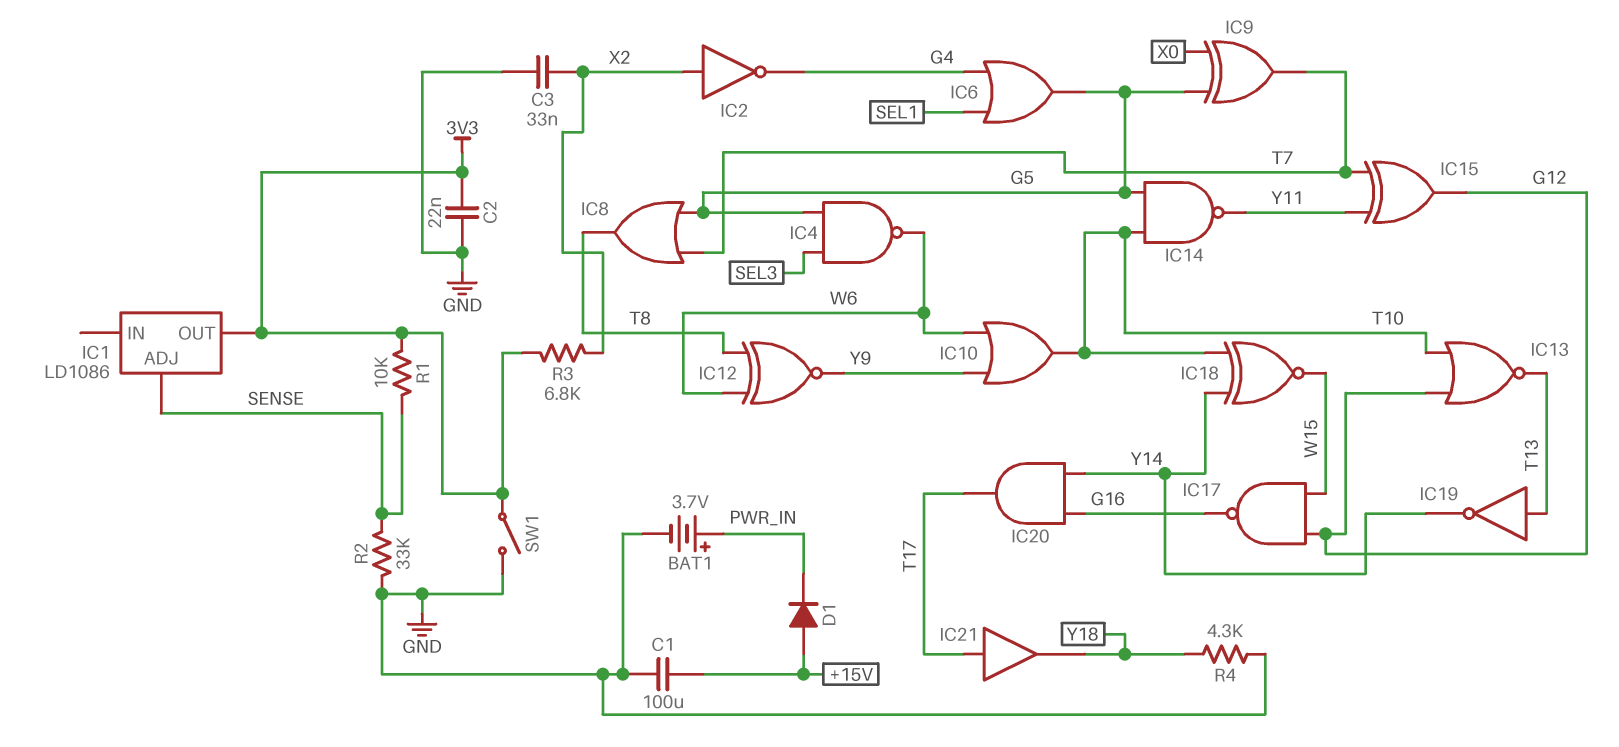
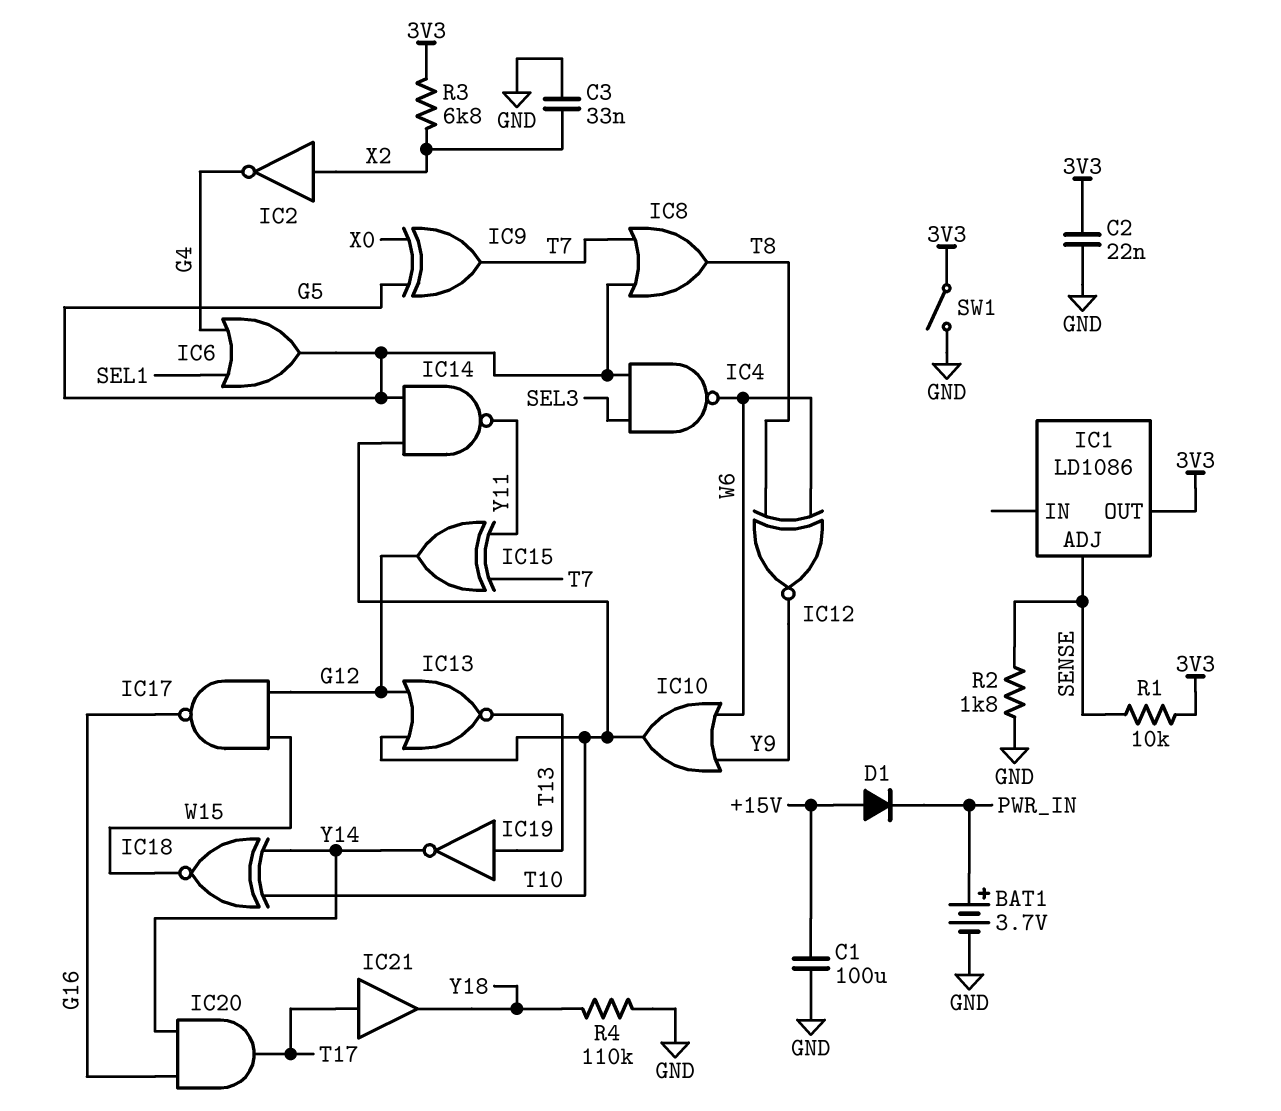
R2: 33k (GND, SENSE) -> 1.8k (GND, SENSE)
R4: 4.3k (GND, Y18) -> 110k (GND, Y18)

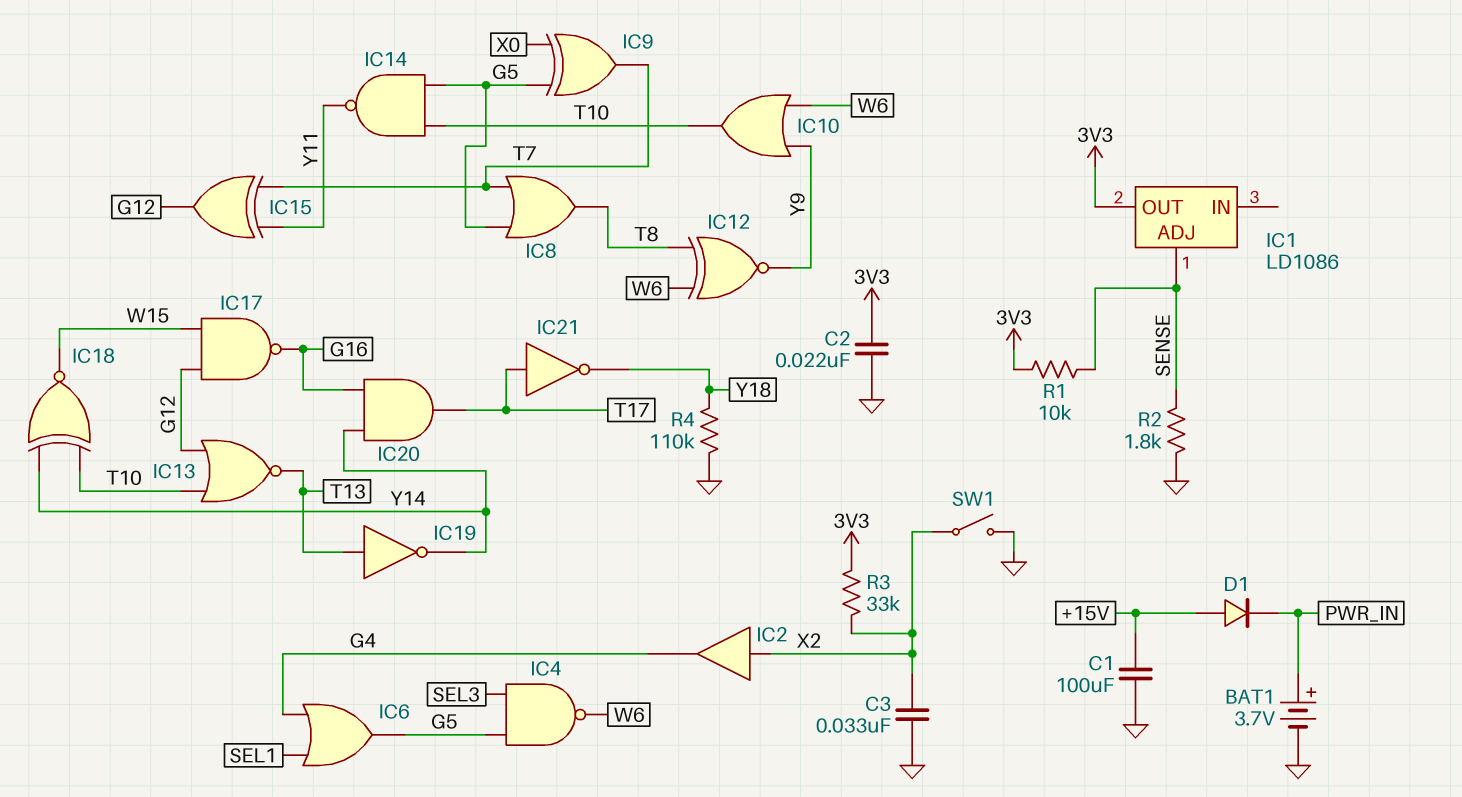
IC2: NOT (in X2, out G4) -> buffer (in X2, out G4)
IC21: buffer (in T17, out Y18) -> NOT (in T17, out Y18)
R3: 6.8k (3V3, X2) -> 33k (3V3, X2)
SW1: switch (3V3, GND) -> switch (GND, X2)

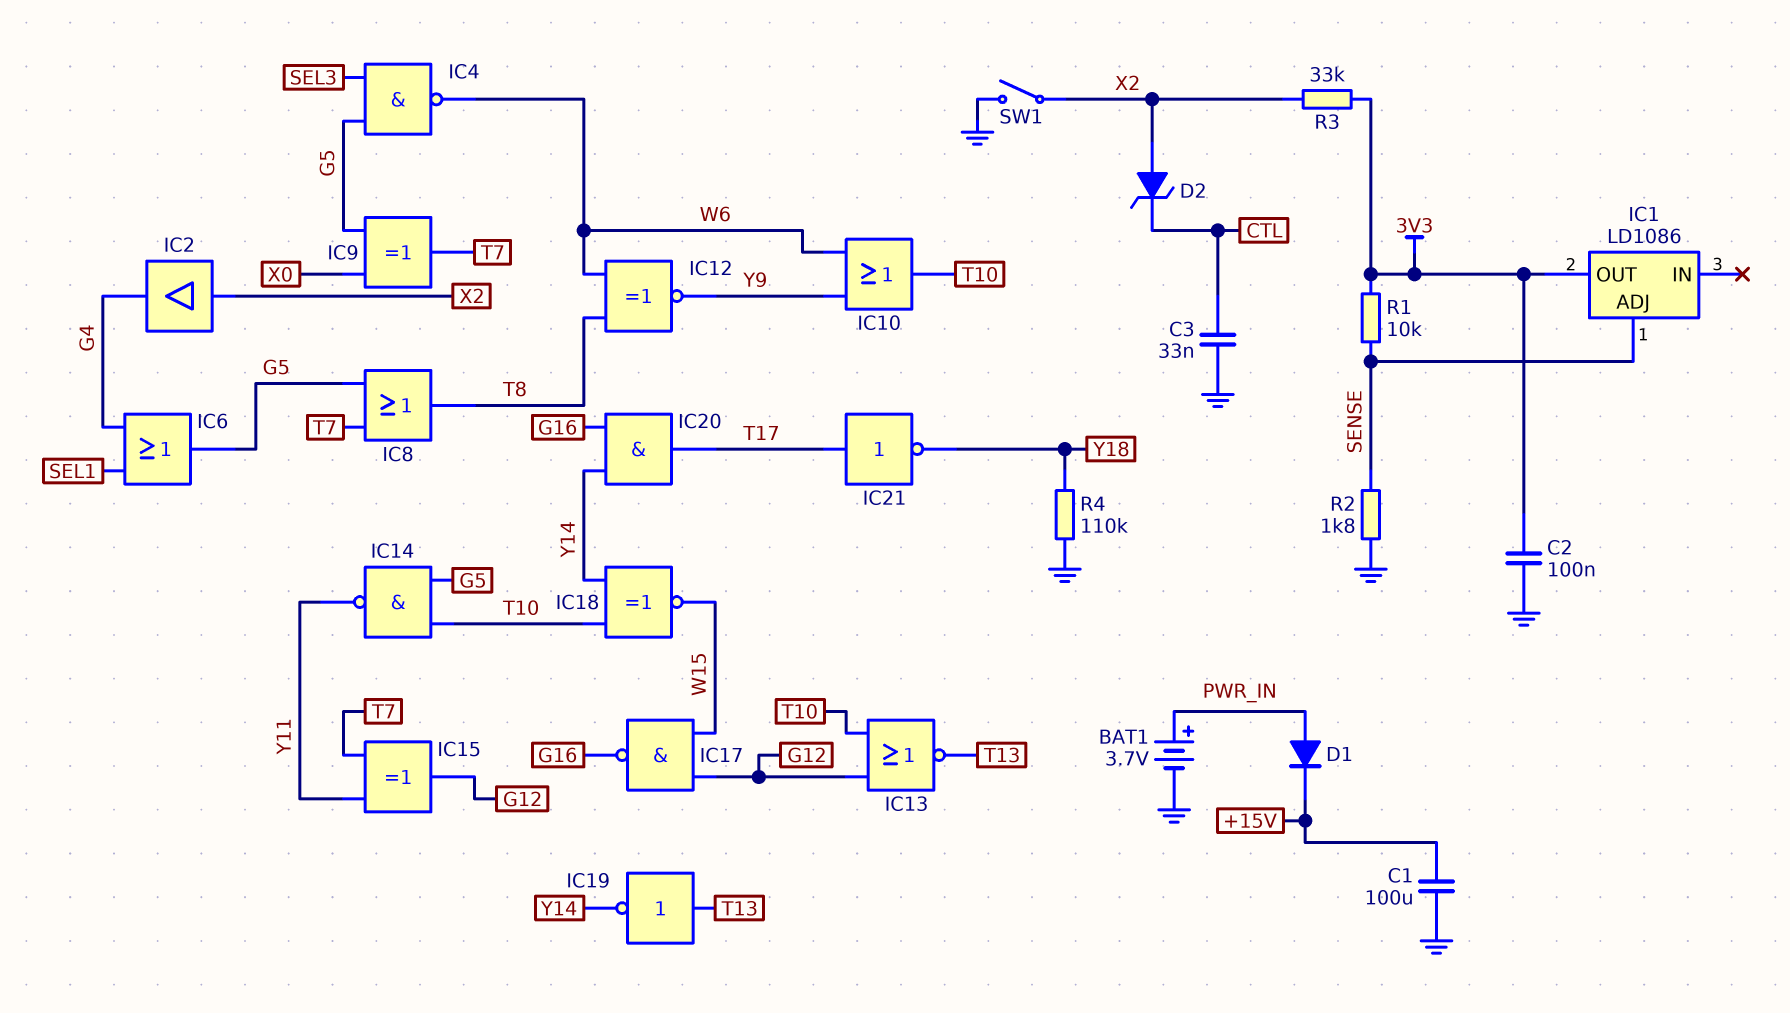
C2: 22nF (3V3, GND) -> 100nF (3V3, GND)
C3: 33nF (GND, X2) -> 33nF (CTL, GND)
D1: diode (A +15V, K PWR_IN) -> diode (A PWR_IN, K +15V)
D2: none -> zener (A X2, K CTL)

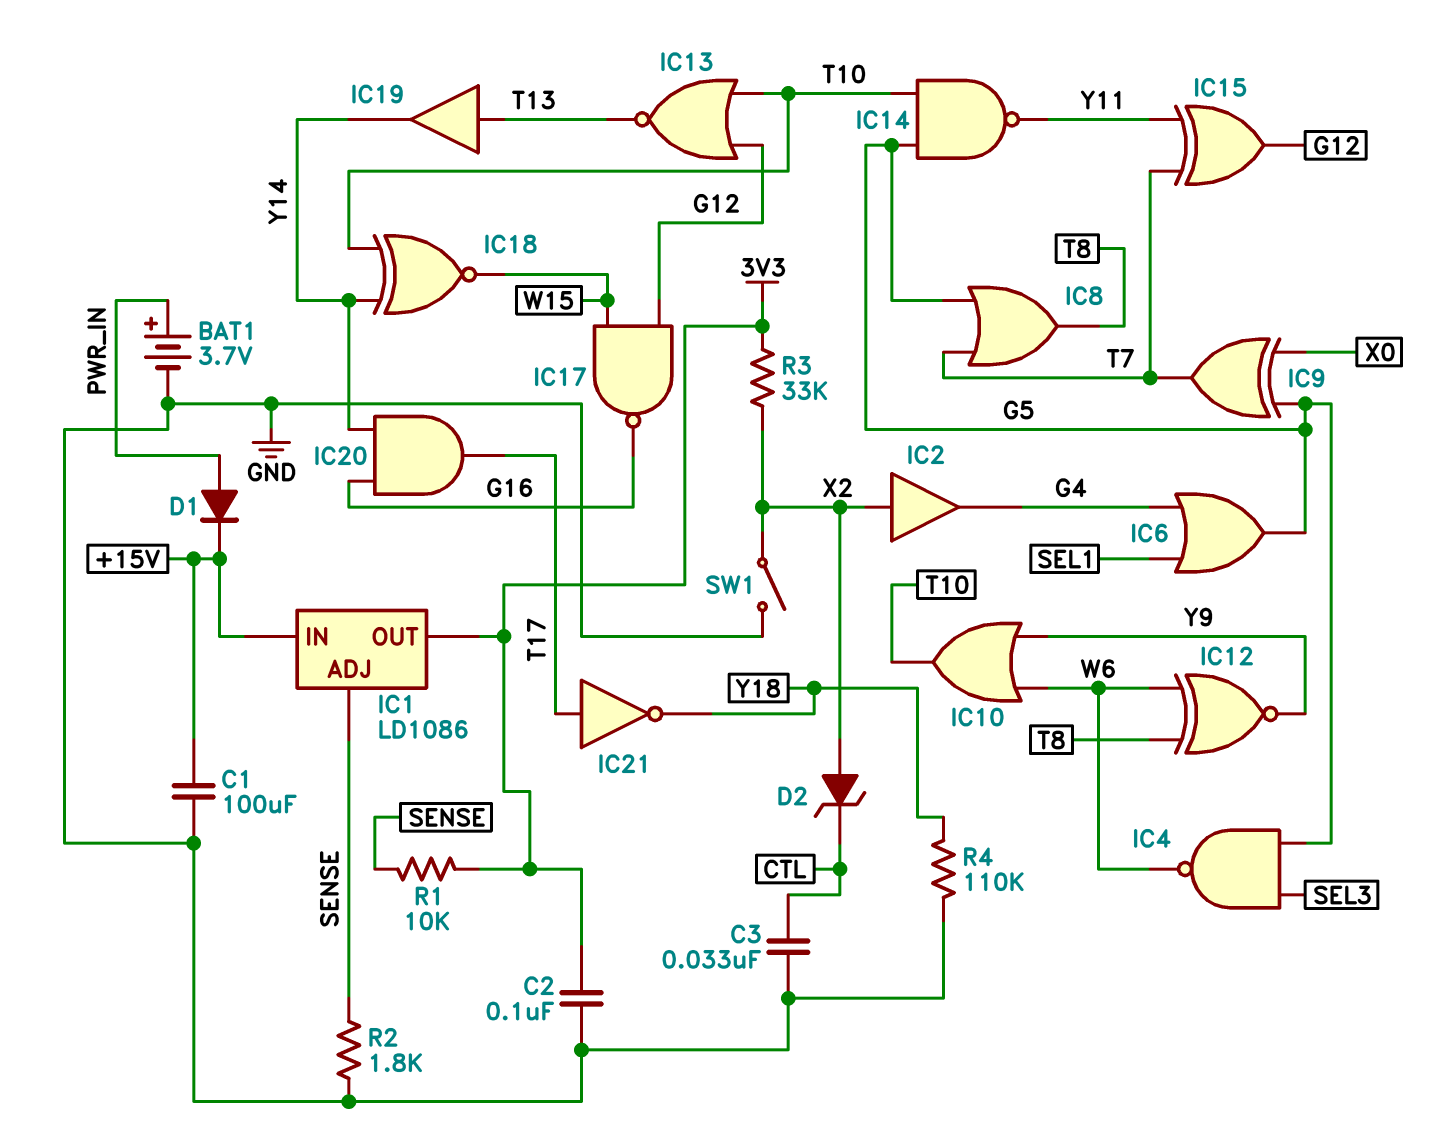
IC1 pin IN: none -> +15V
IC19: NOT (in T13, out Y14) -> buffer (in T13, out Y14)

